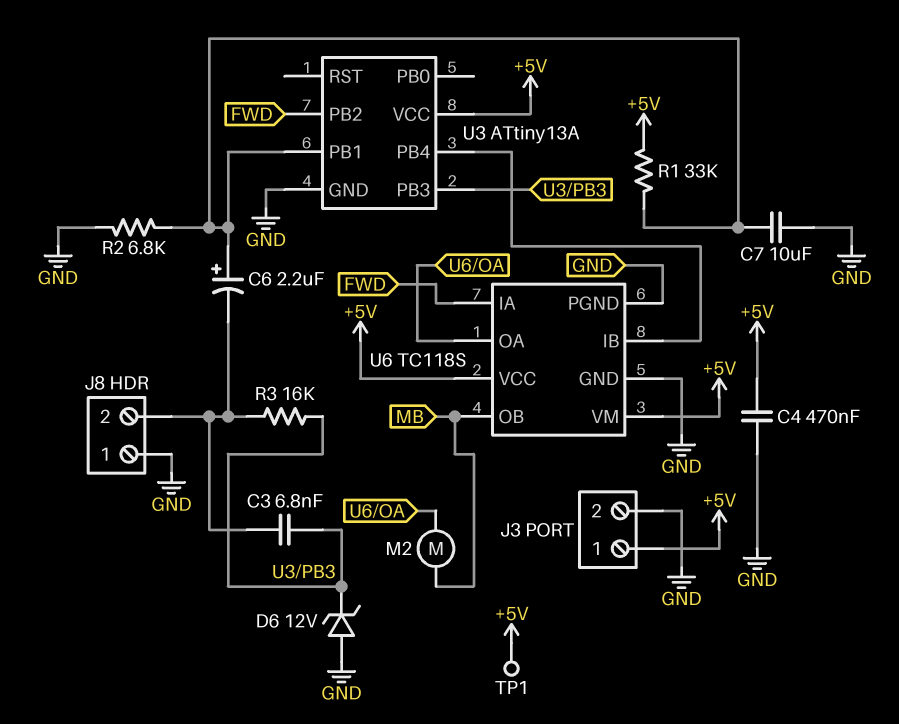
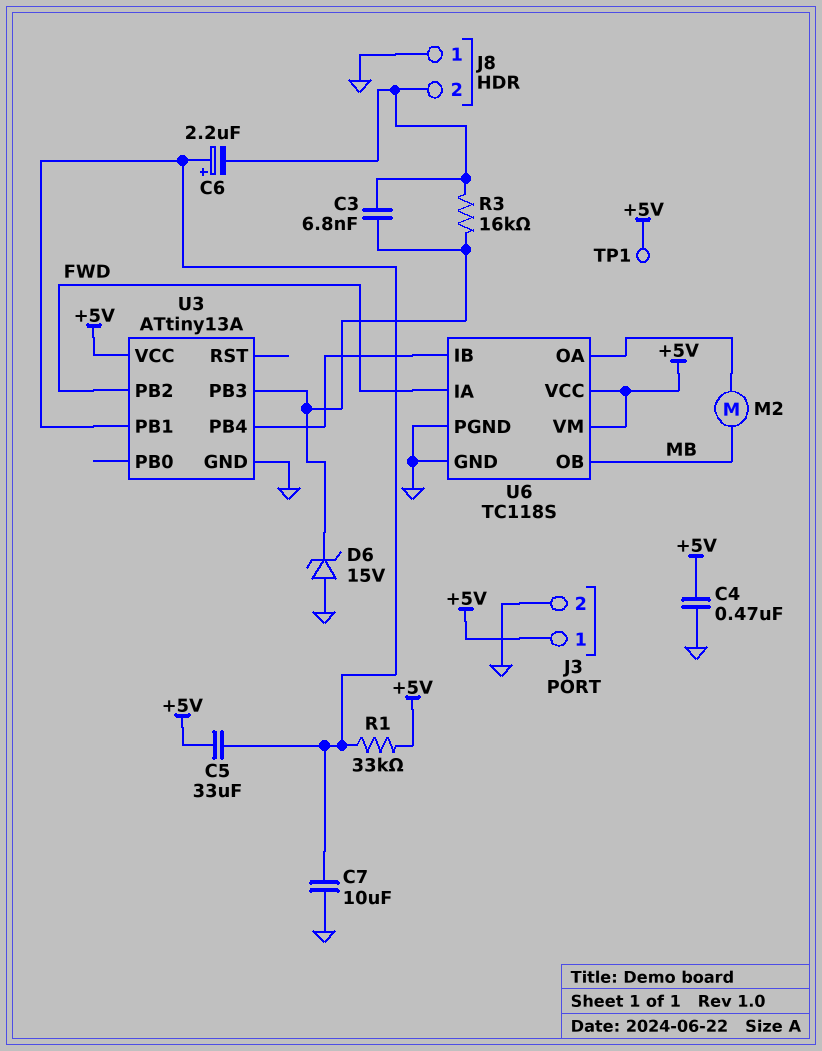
C5: none -> 33uF (+5V, U3/PB1)
D6: zener 12V (A GND, K U3/PB3) -> zener 15V (A GND, K U3/PB3)
R2: 6.8k (GND, U3/PB1) -> none

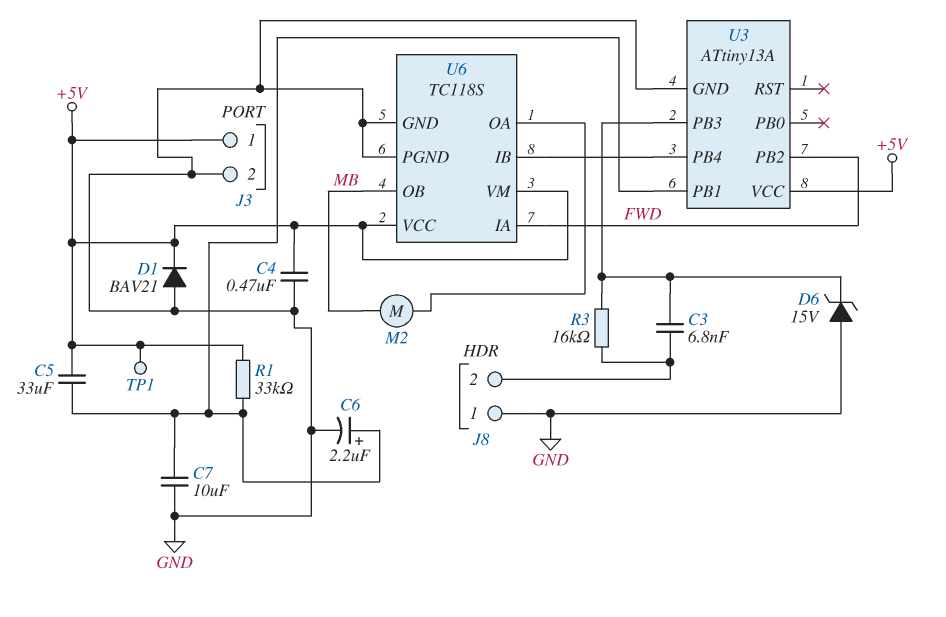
C6: 2.2uF (plus U3/PB1, minus J8/2) -> 2.2uF (plus U3/PB1, minus GND)
D1: none -> diode BAV21 (A GND, K +5V)

